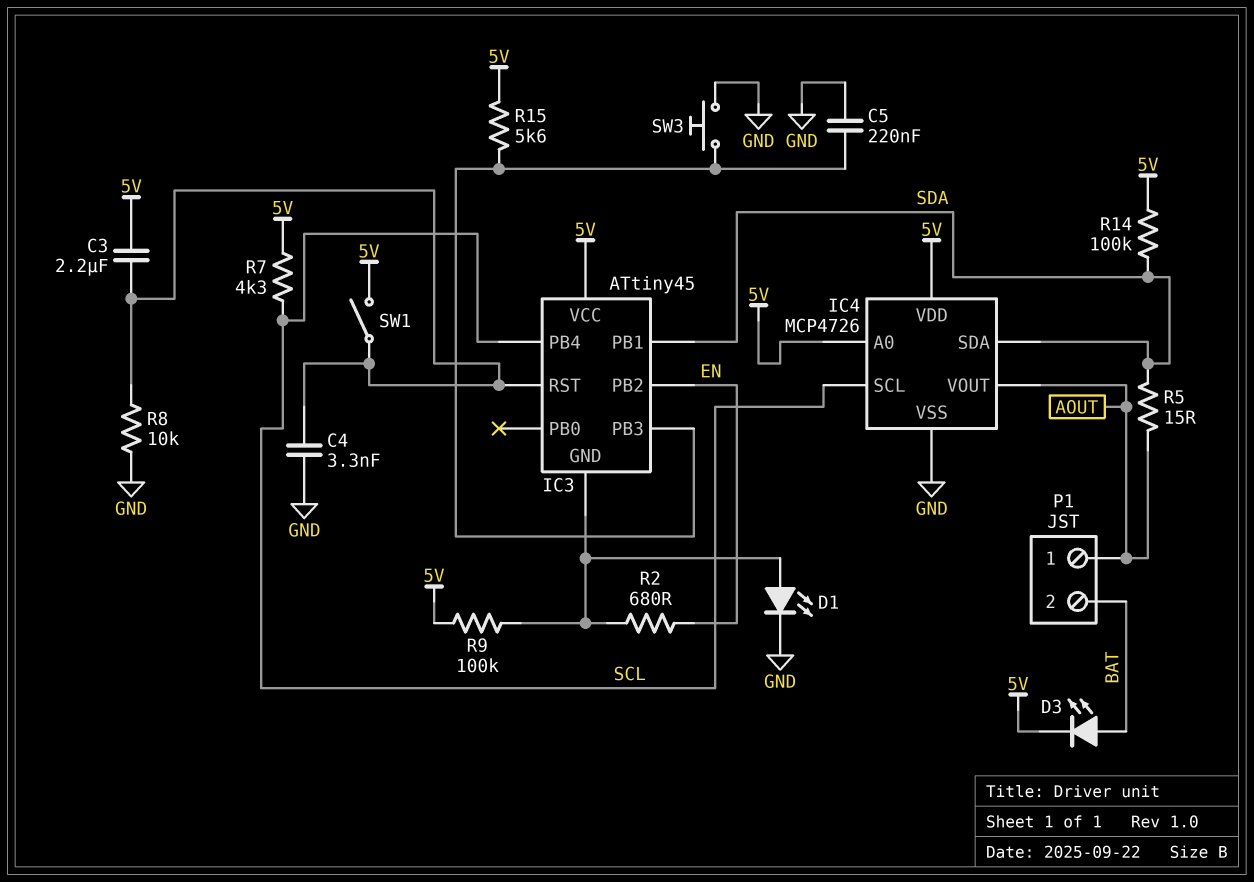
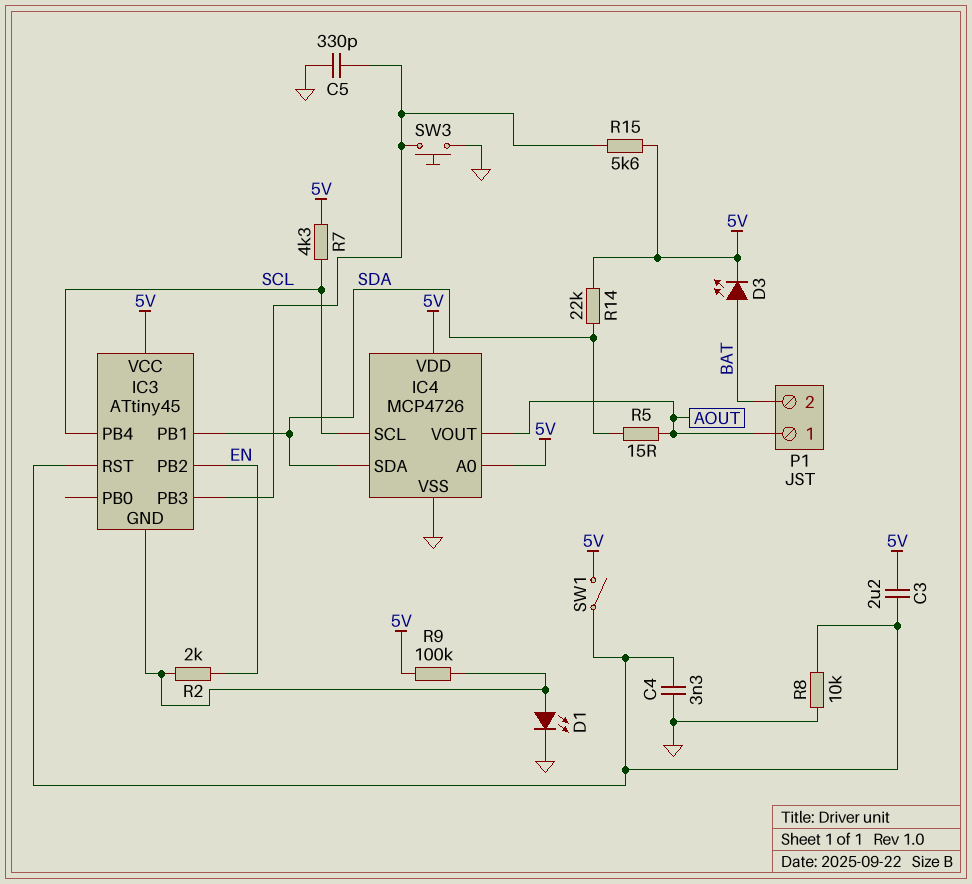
C5: 220nF (GND, IC3/PB3) -> 330pF (GND, IC3/PB3)
R2: 680 (EN, IC3/GND) -> 2k (EN, IC3/GND)
R14: 100k (5V, SDA) -> 22k (5V, SDA)

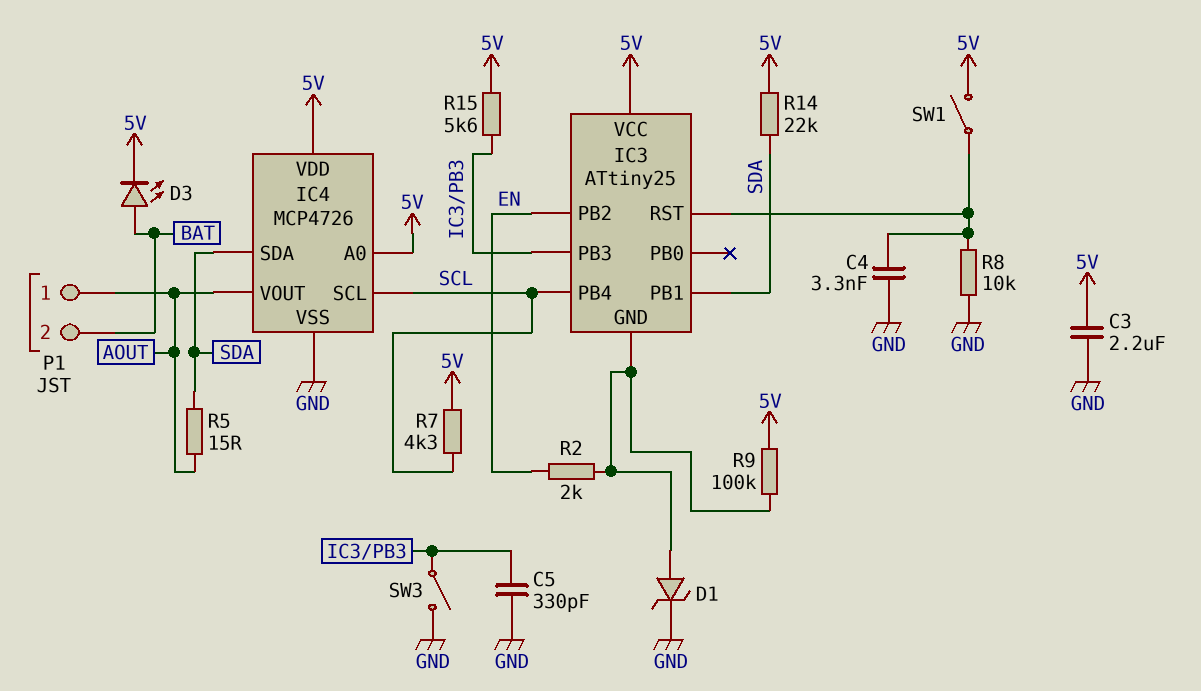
C3: 2.2uF (5V, IC3/RST) -> 2.2uF (5V, GND)
D1: LED (A IC3/GND, K GND) -> zener (A IC3/GND, K GND)
IC3: ATtiny45 -> ATtiny25
SW3: button (GND, IC3/PB3) -> switch (GND, IC3/PB3)

